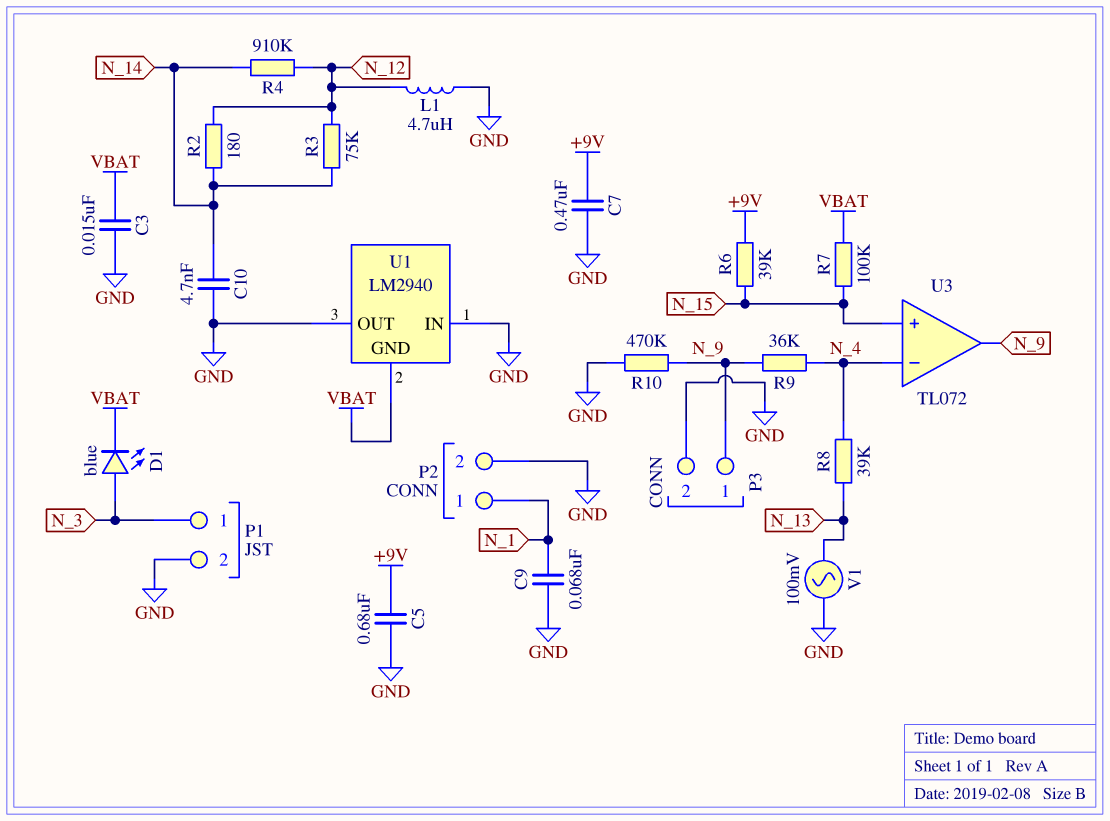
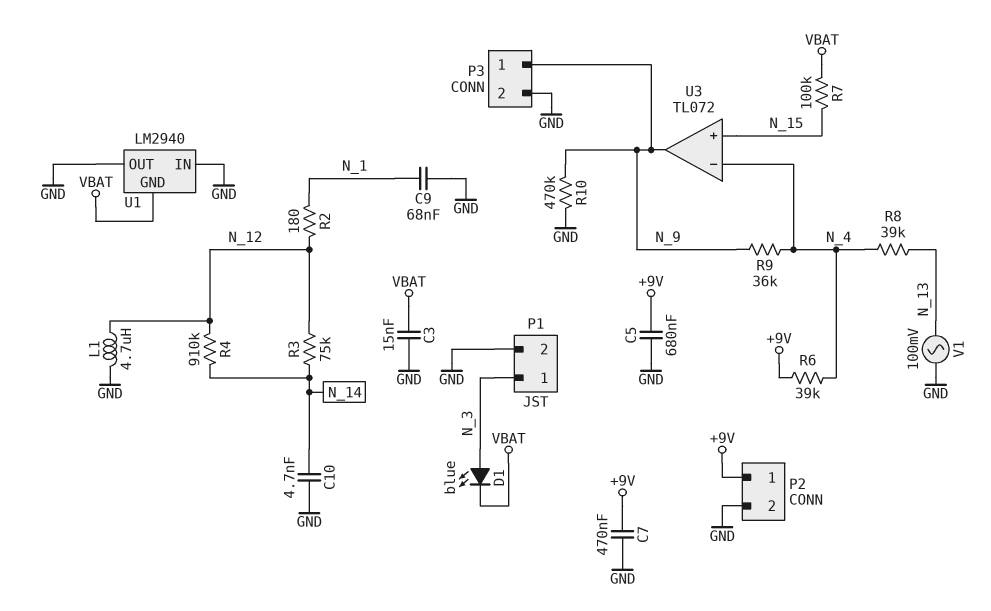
P2 pin 1: N_1 -> +9V
R2: 180 (N_12, N_14) -> 180 (N_1, N_12)
R6: 39k (+9V, N_15) -> 39k (+9V, N_4)

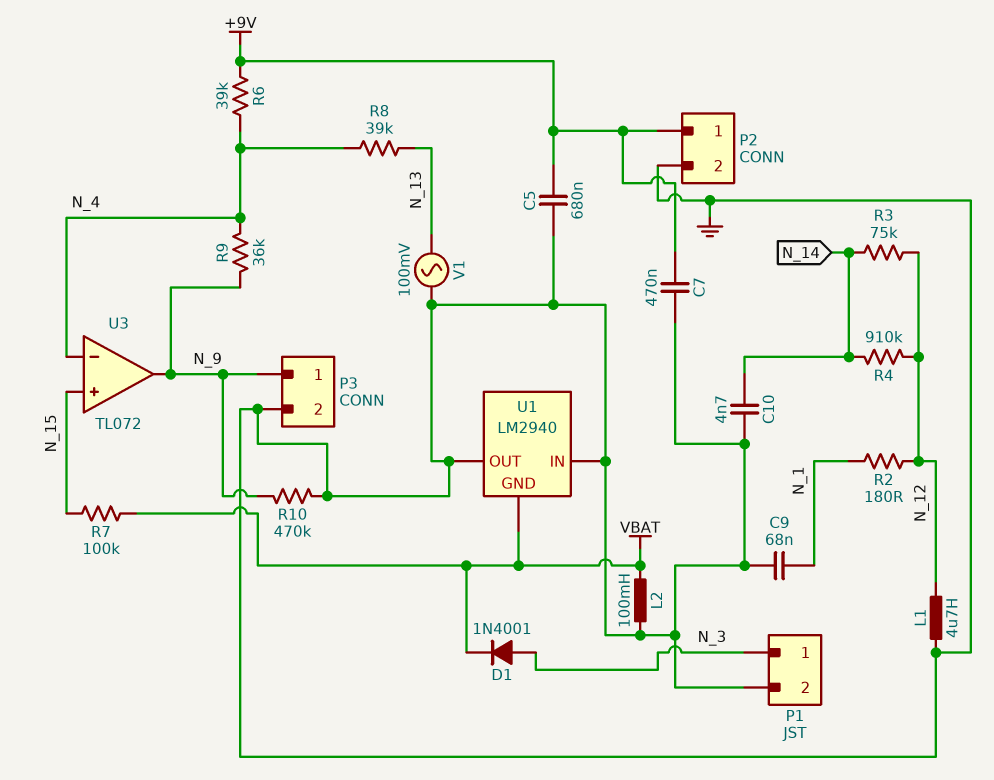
C3: 15nF (GND, VBAT) -> none
D1: LED blue (A N_3, K VBAT) -> diode 1N4001 (A N_3, K VBAT)
L2: none -> 100mH (GND, VBAT)

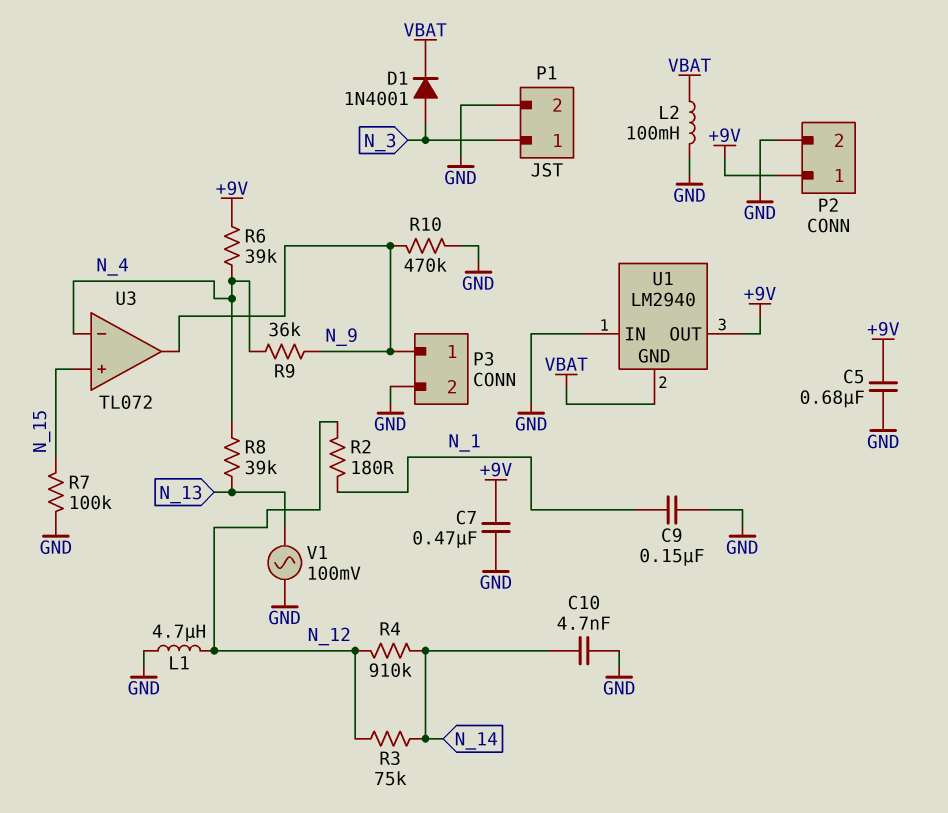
C9: 68nF (GND, N_1) -> 150nF (GND, N_1)
R7: 100k (N_15, VBAT) -> 100k (GND, N_15)
U1 pin OUT: GND -> +9V

